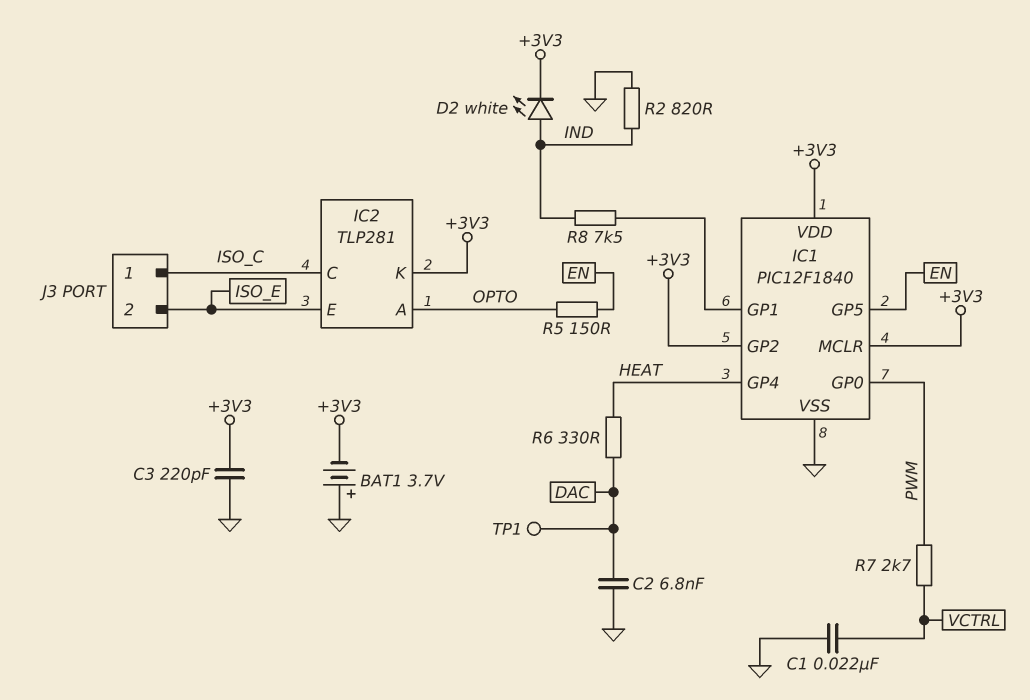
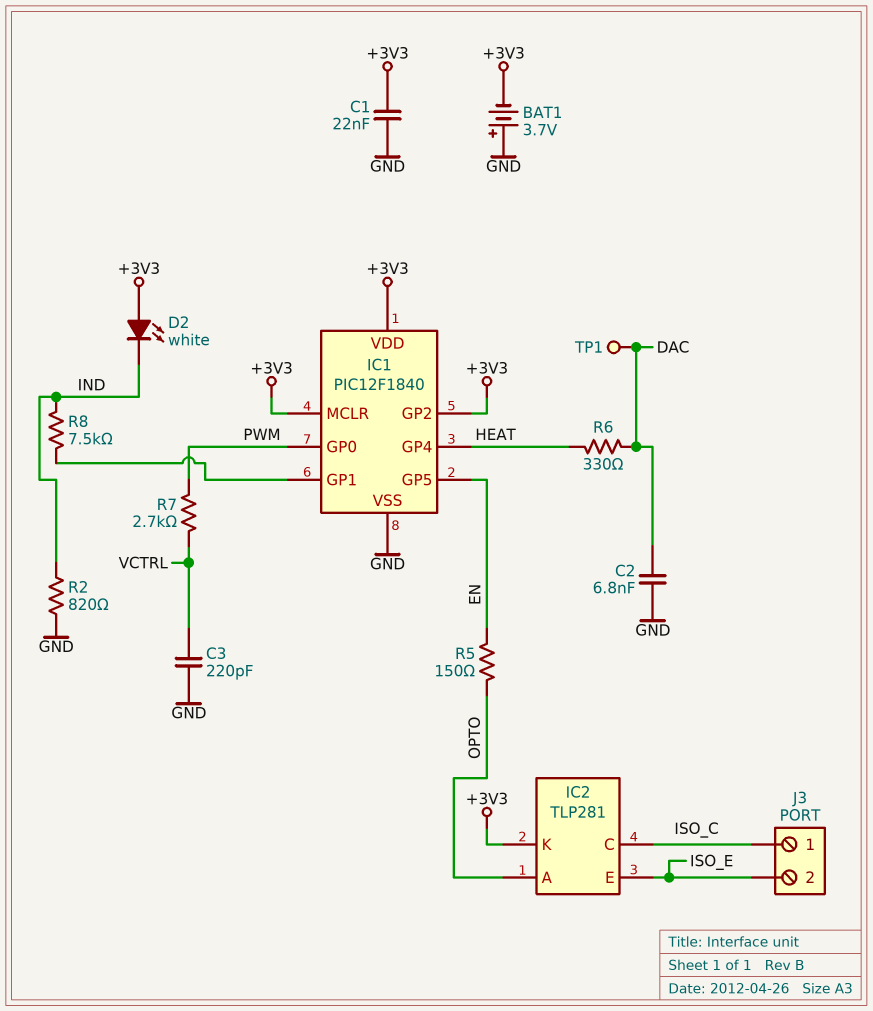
C1: 22nF (GND, VCTRL) -> 22nF (+3V3, GND)
C3: 220pF (+3V3, GND) -> 220pF (GND, VCTRL)
D2: LED white (A IND, K +3V3) -> LED white (A +3V3, K IND)

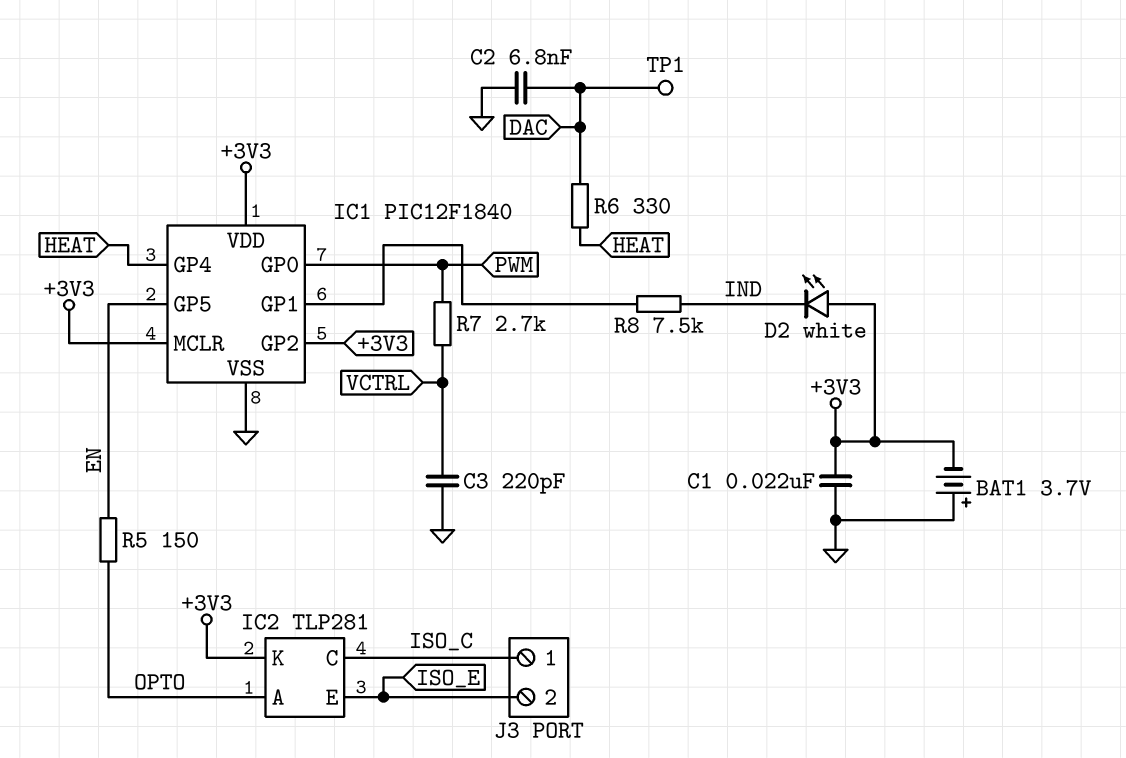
R2: 820 (GND, IND) -> none

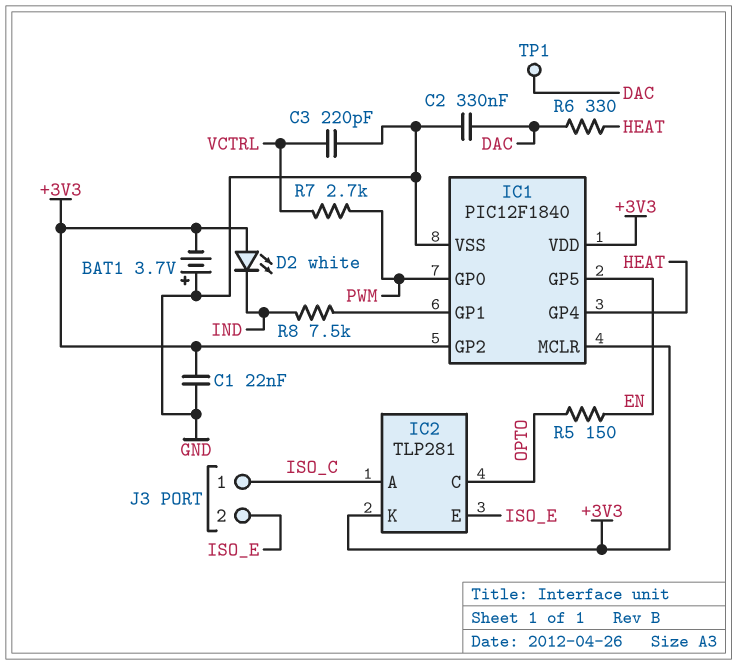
C2: 6.8nF (DAC, GND) -> 330nF (DAC, GND)
IC2 pin A: OPTO -> ISO_C
IC2 pin C: ISO_C -> OPTO

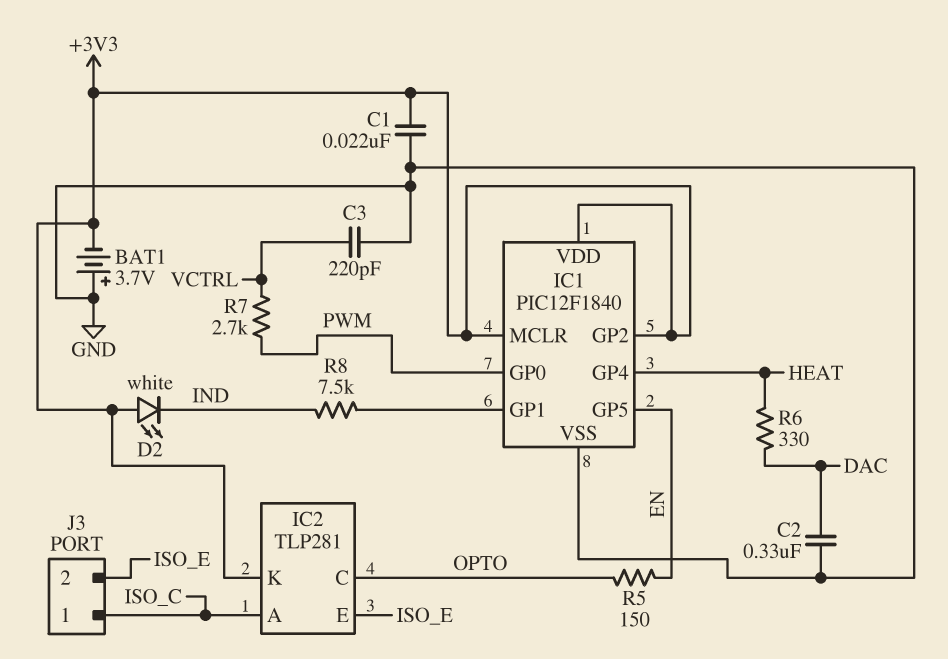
TP1: test point (DAC) -> none

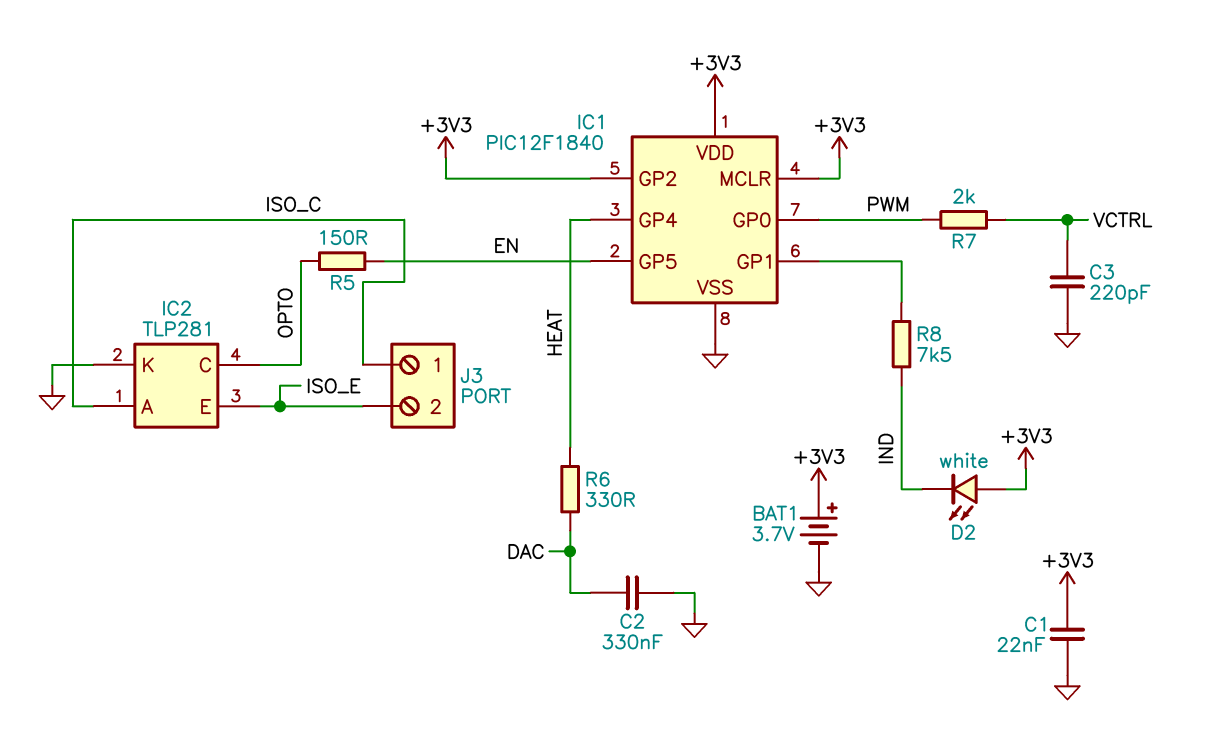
BAT1: 3.7V (plus GND, minus +3V3) -> 3.7V (plus +3V3, minus GND)
IC2 pin K: +3V3 -> GND
R7: 2.7k (PWM, VCTRL) -> 2k (PWM, VCTRL)

